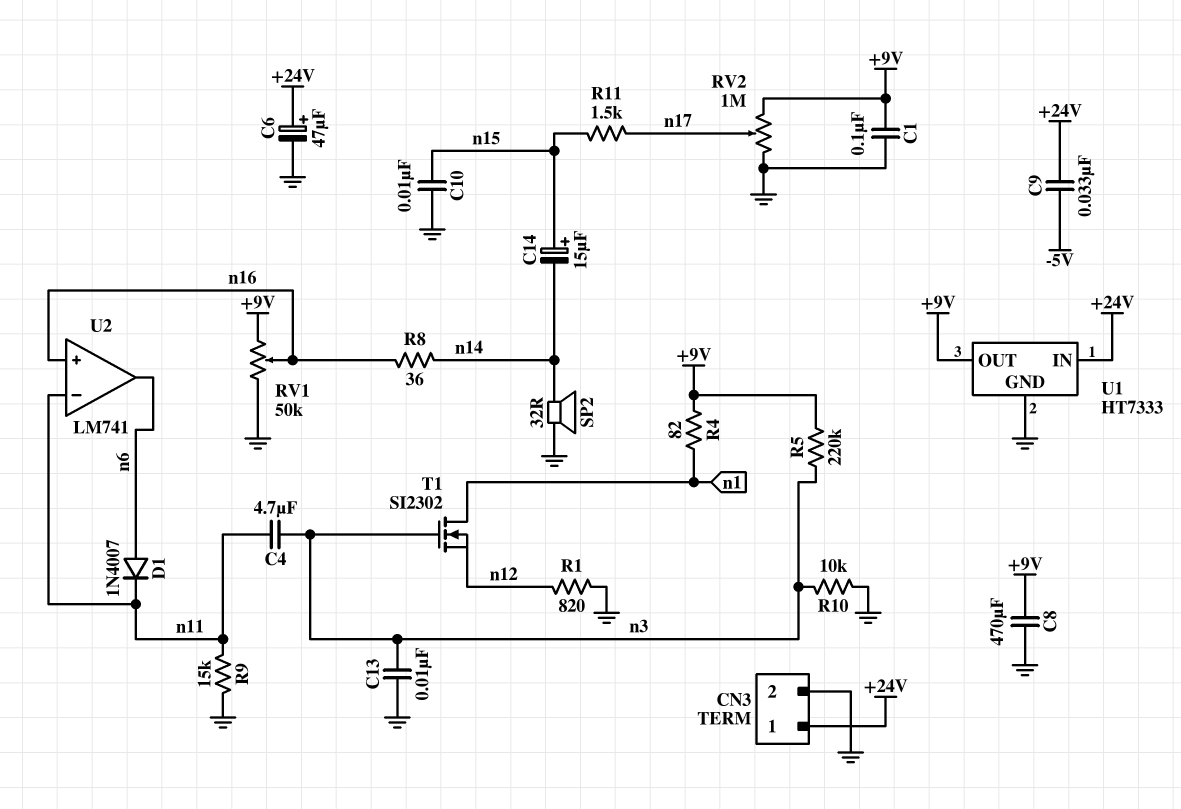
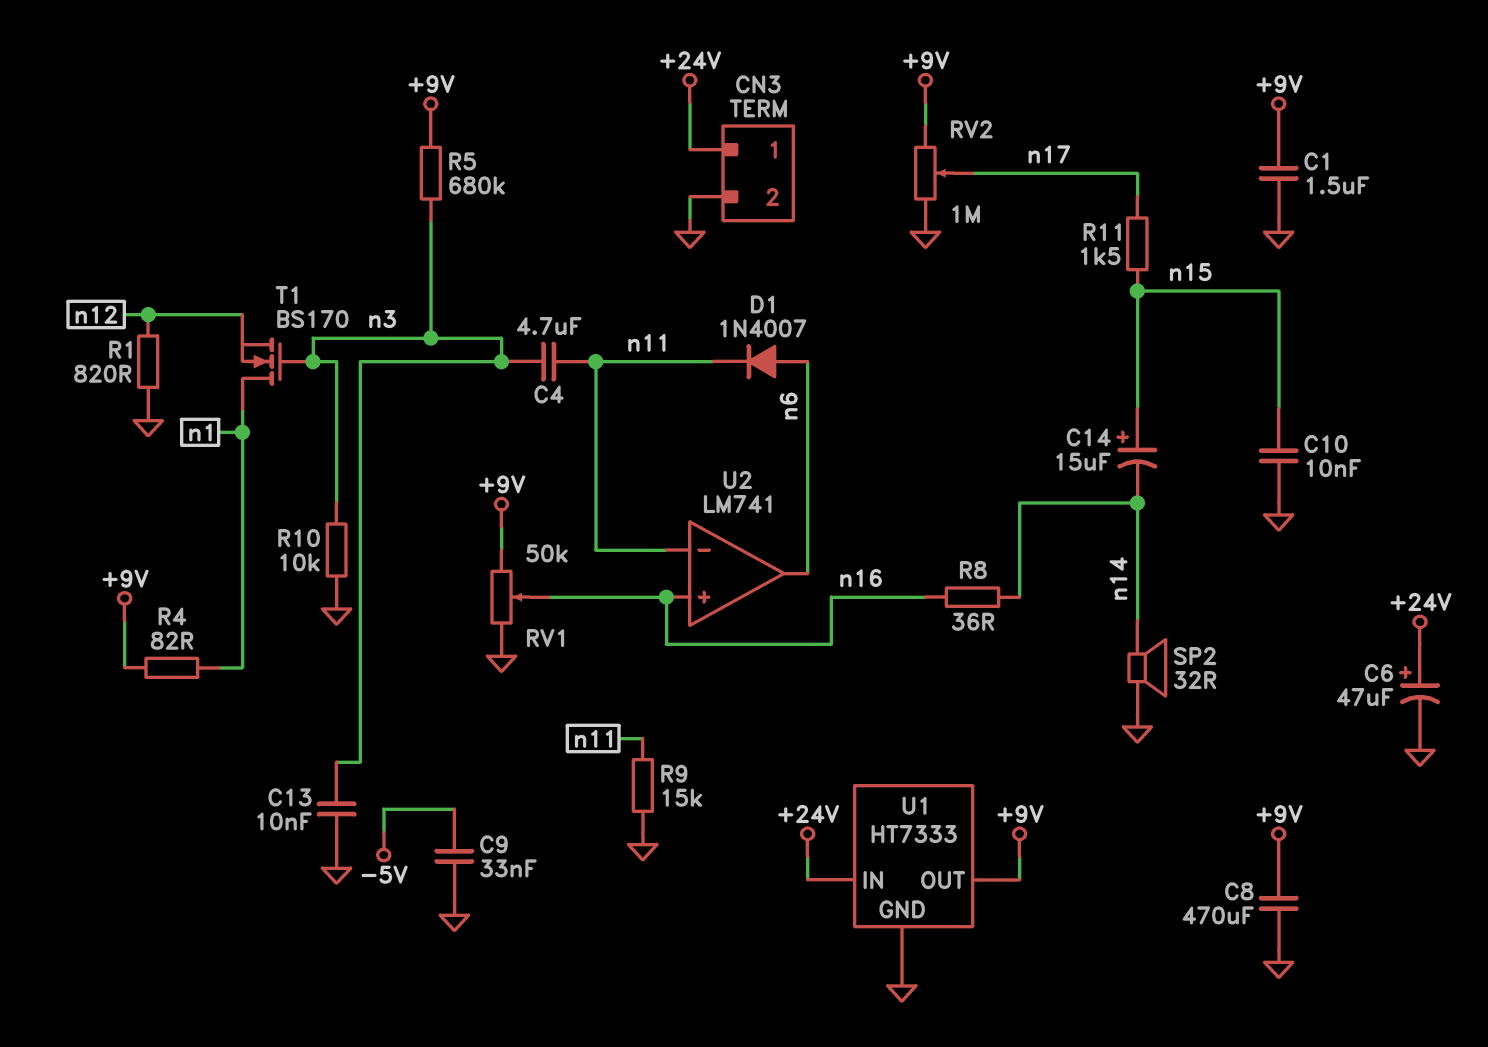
C1: 100nF (+9V, GND) -> 1.5uF (+9V, GND)
C9: 33nF (+24V, -5V) -> 33nF (-5V, GND)
R5: 220k (+9V, n3) -> 680k (+9V, n3)
T1: NMOS SI2302 (G n3, D n1, S n12) -> NMOS BS170 (G n3, D n1, S n12)

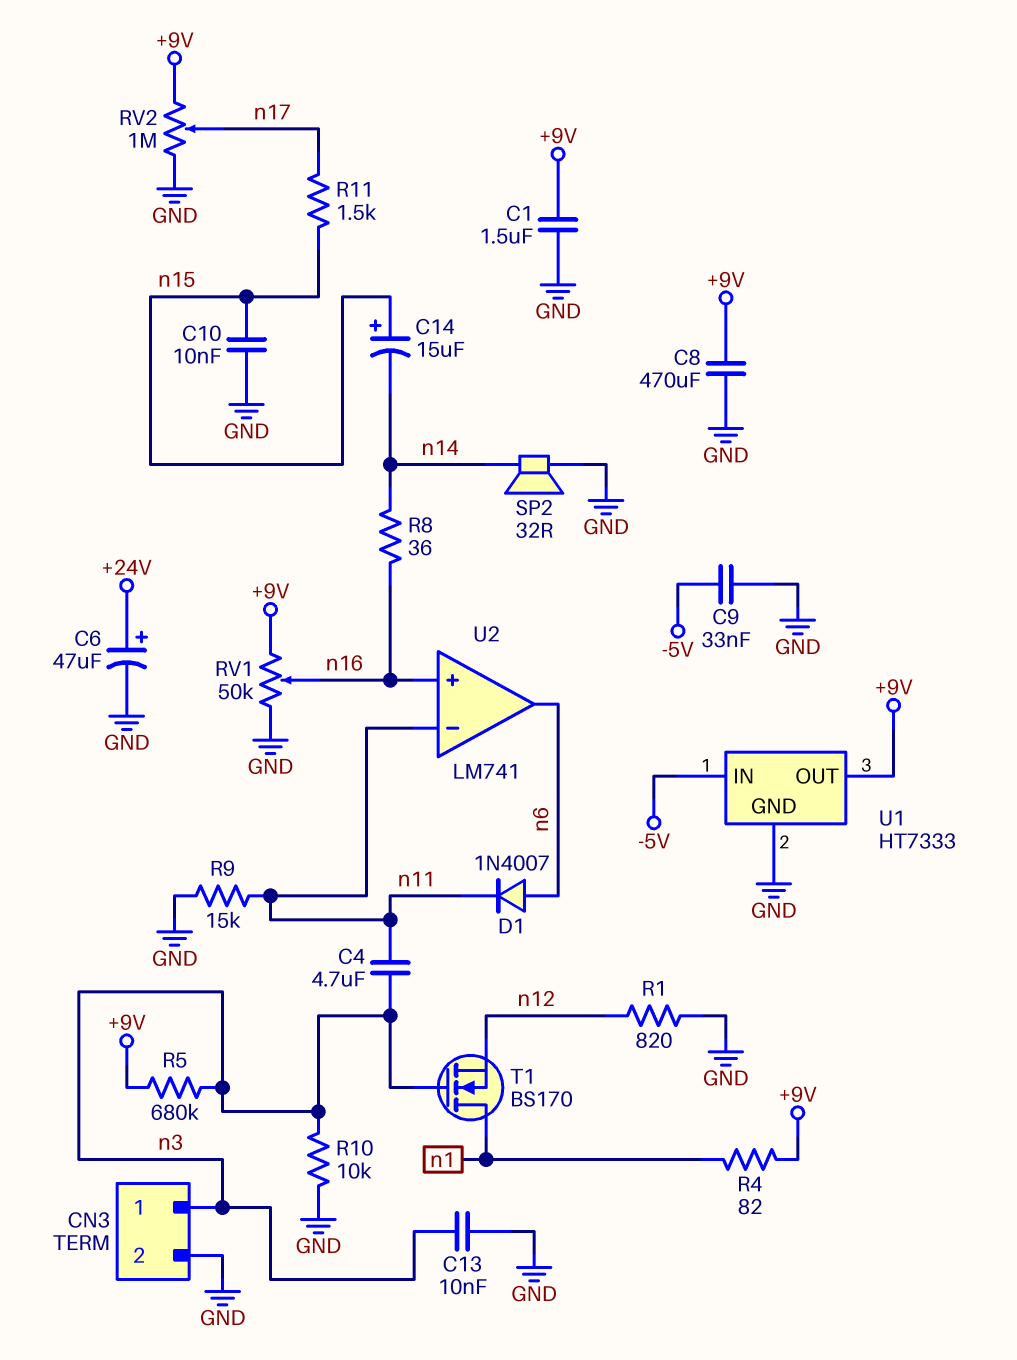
CN3 pin 1: +24V -> n3
U1 pin IN: +24V -> -5V

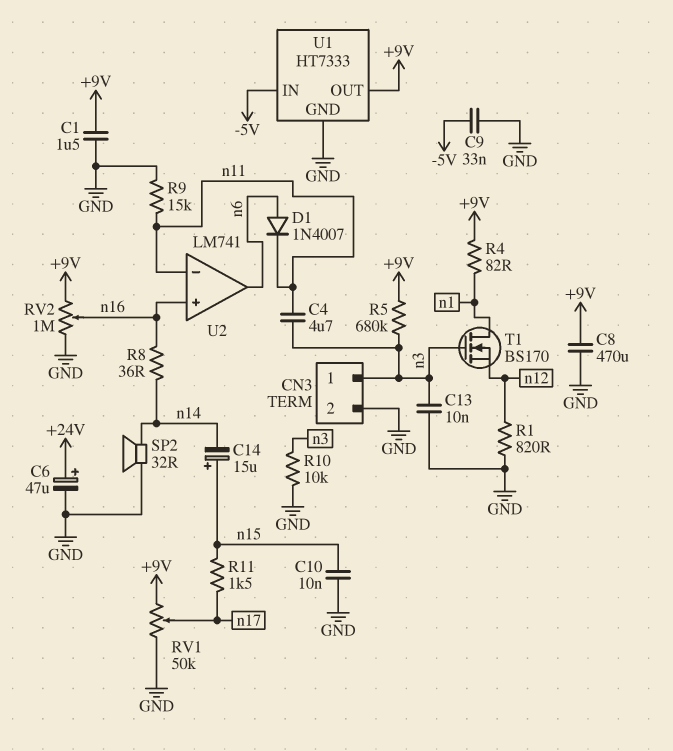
RV1: 50k (+9V, GND, wiper n16) -> 50k (+9V, GND, wiper n17)
RV2: 1M (+9V, GND, wiper n17) -> 1M (+9V, GND, wiper n16)

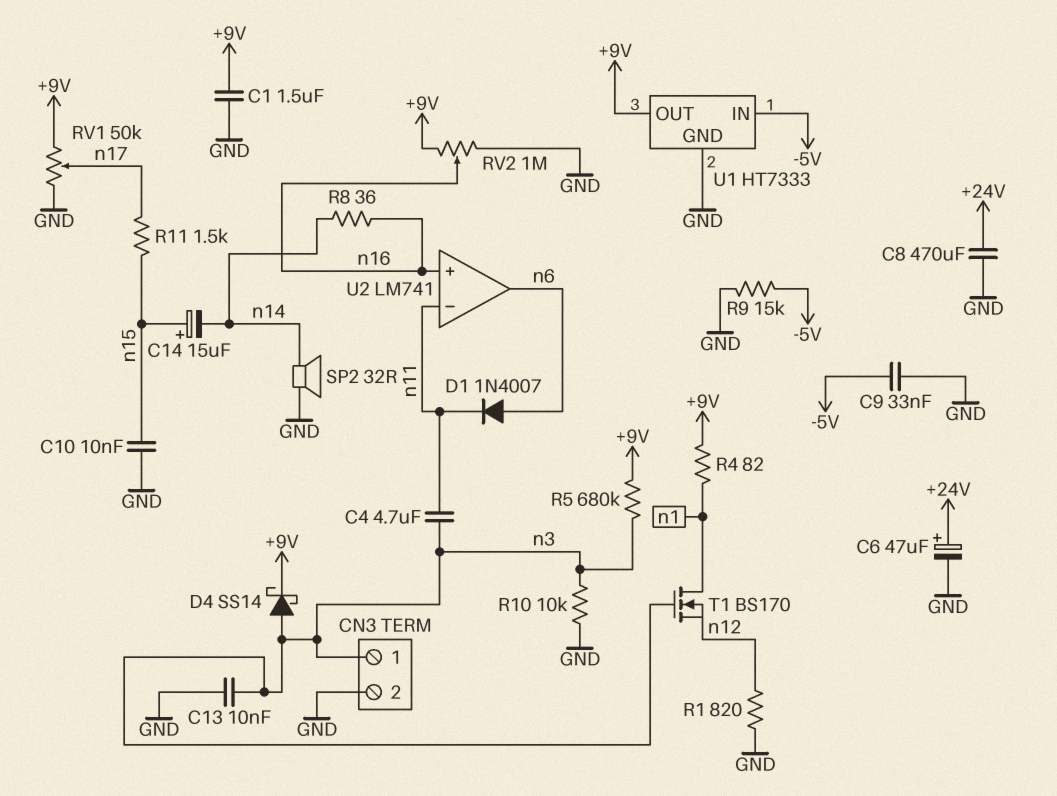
C8: 470uF (+9V, GND) -> 470uF (+24V, GND)
D4: none -> schottky SS14 (A n3, K +9V)
R9: 15k (GND, n11) -> 15k (-5V, GND)

